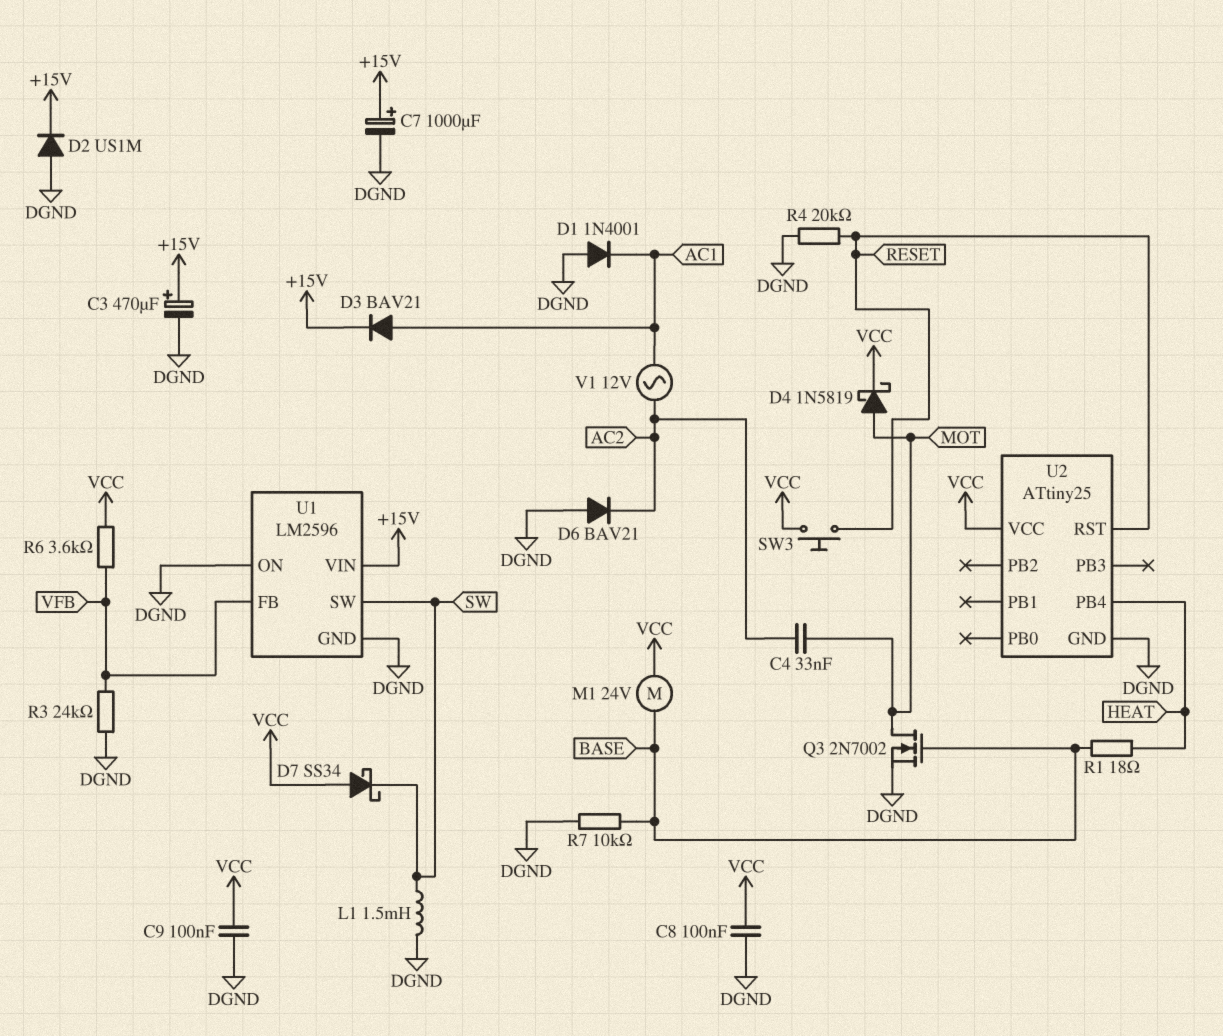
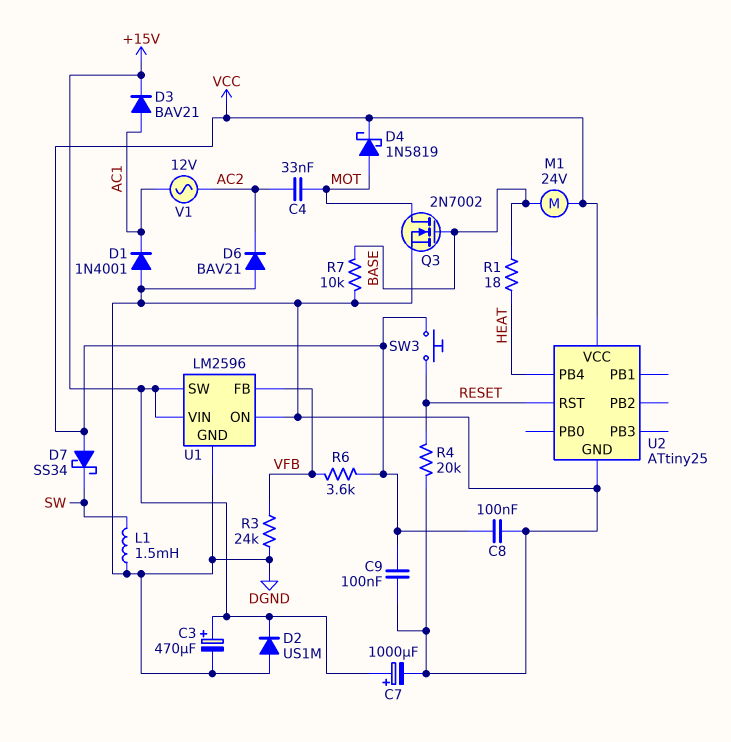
U1 pin SW: SW -> +15V

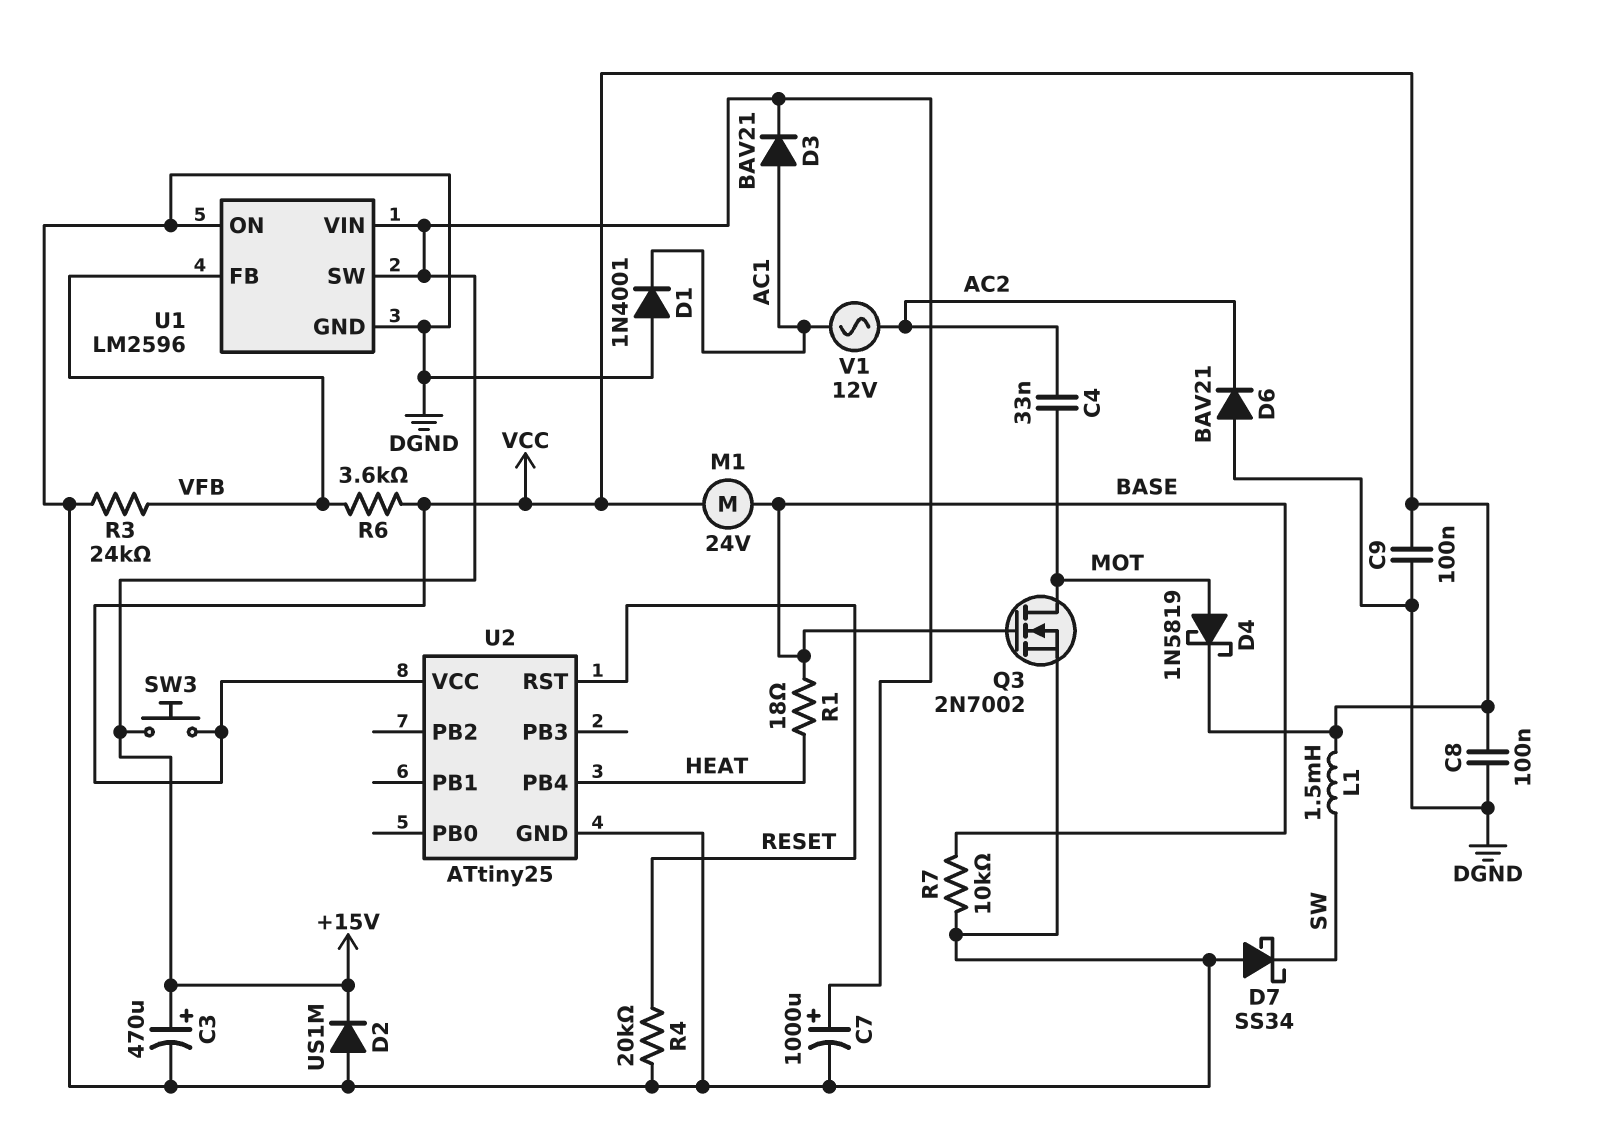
D7: schottky SS34 (A VCC, K SW) -> schottky SS34 (A DGND, K SW)
L1: 1.5mH (DGND, SW) -> 1.5mH (SW, VCC)
SW3: button (RESET, VCC) -> button (+15V, VCC)

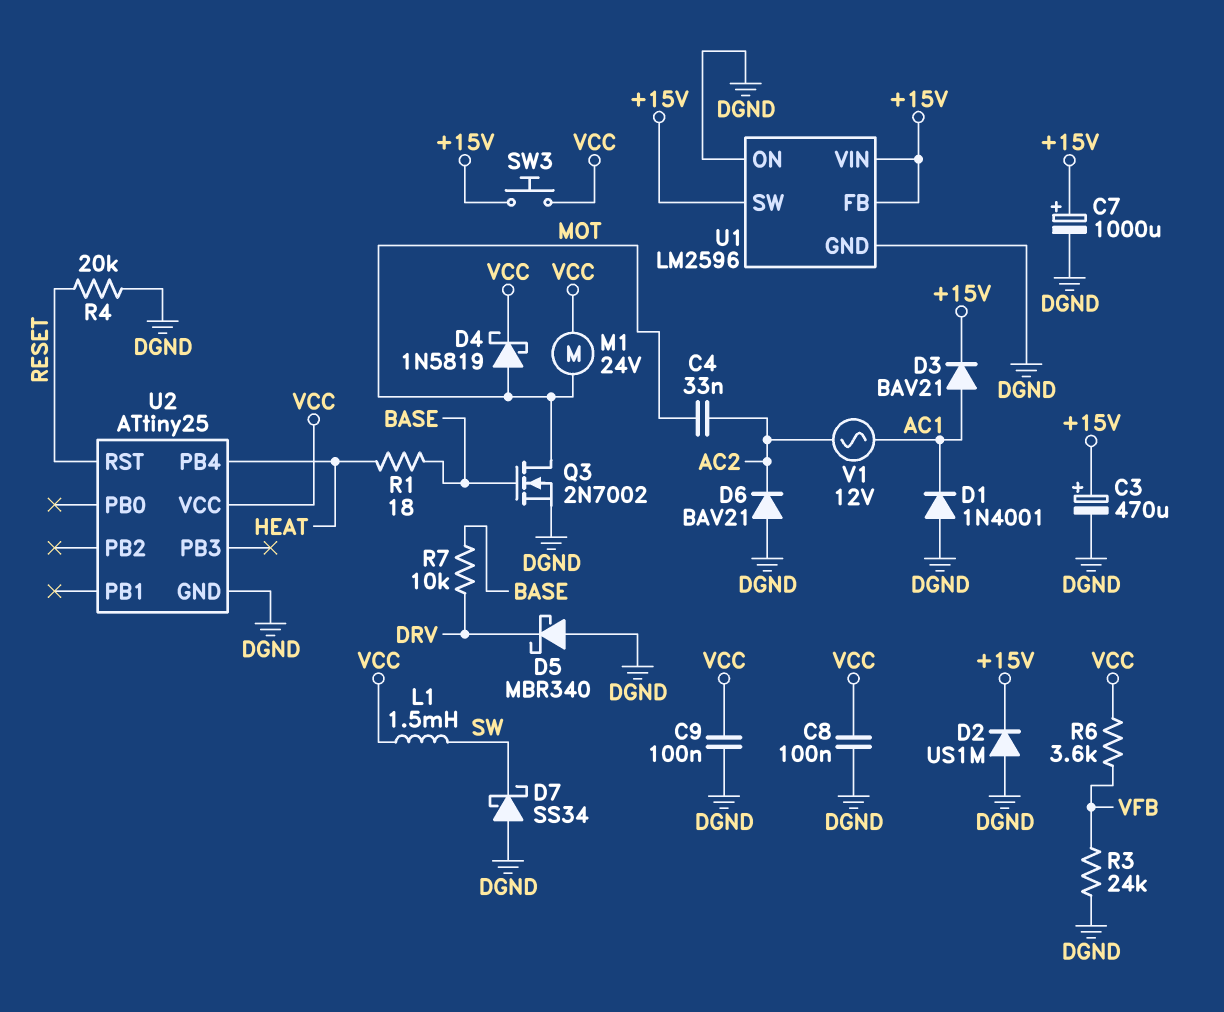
D5: none -> schottky MBR340 (A DGND, K DRV)
M1: motor 24V (BASE, VCC) -> motor 24V (MOT, VCC)
R7: 10k (BASE, DGND) -> 10k (BASE, DRV)
U1 pin FB: VFB -> +15V

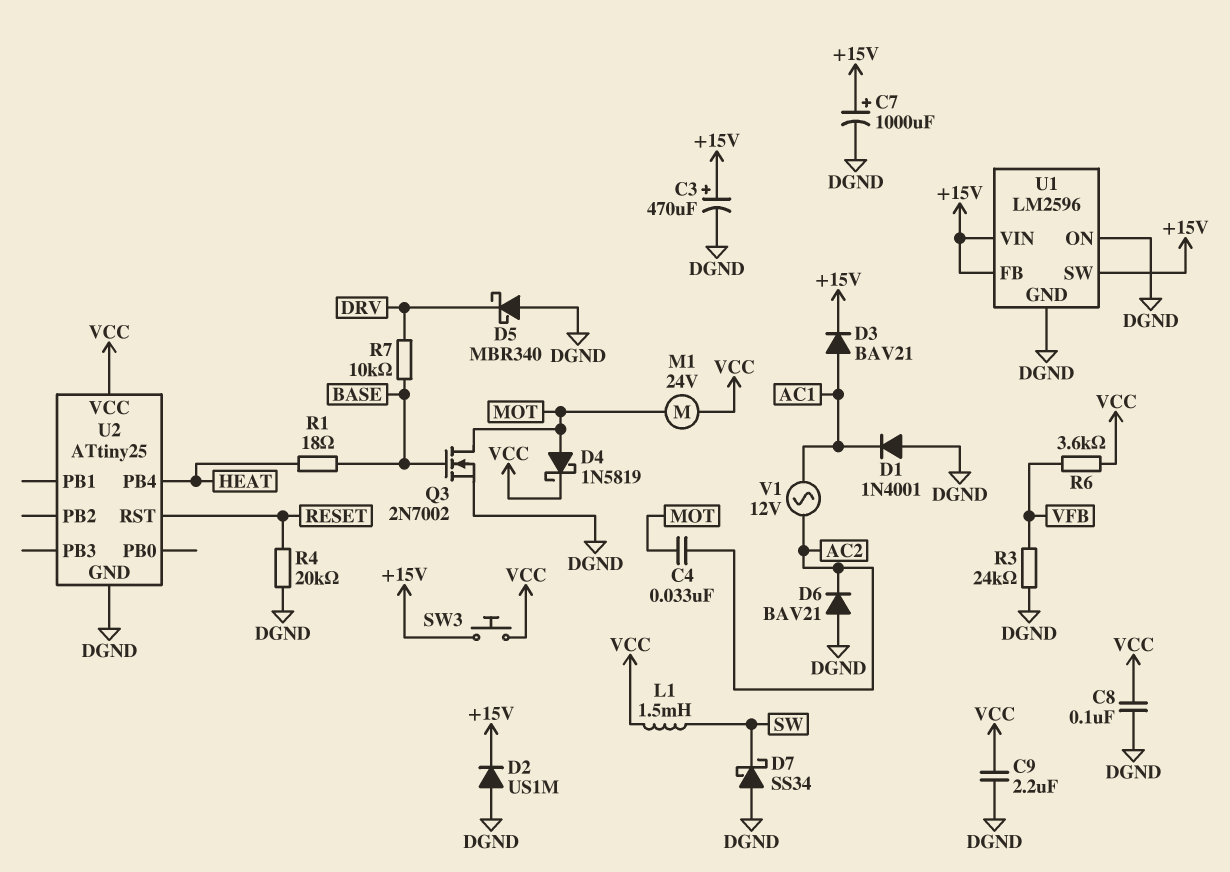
C9: 100nF (DGND, VCC) -> 2.2uF (DGND, VCC)

